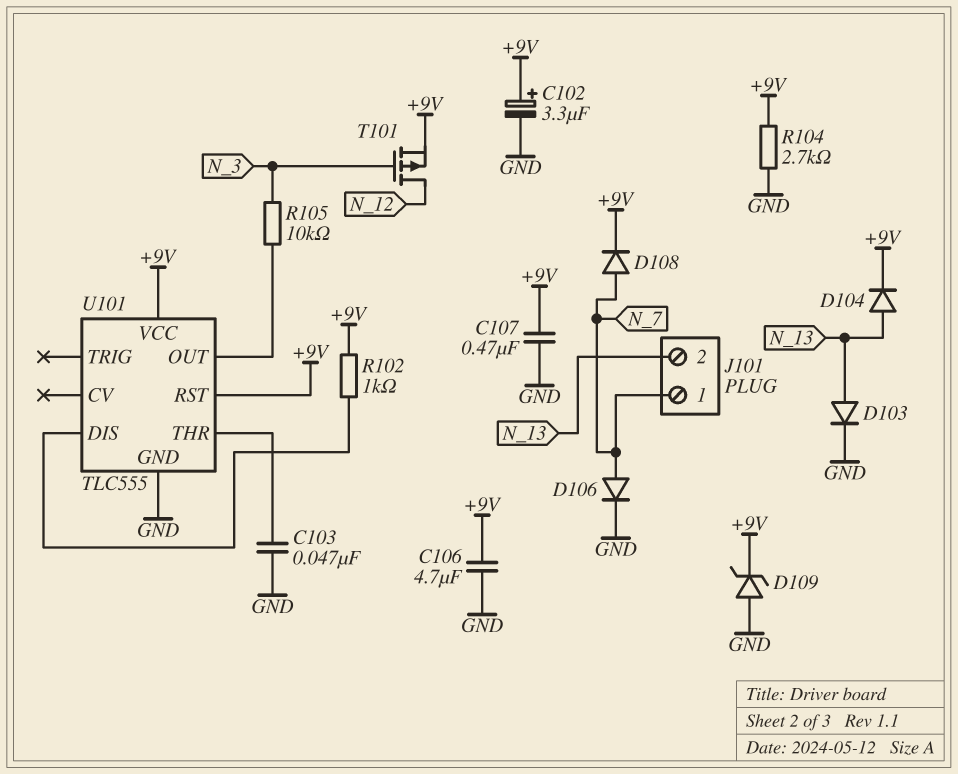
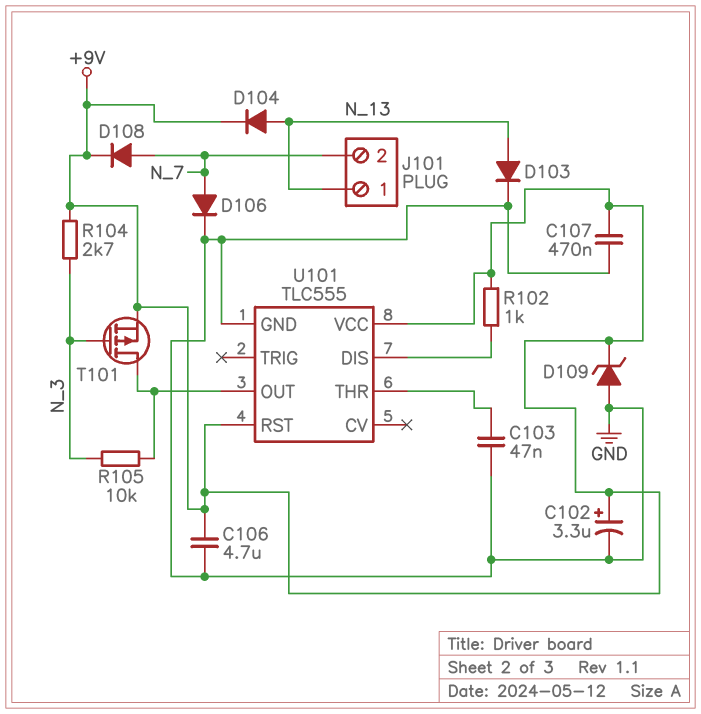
J101 pin 1: N_7 -> N_13
J101 pin 2: N_13 -> N_7
R104: 2.7k (+9V, GND) -> 2.7k (+9V, N_3)
T101: PMOS (G N_3, D N_12, S +9V) -> PMOS (G N_3, D U101/OUT, S +9V)

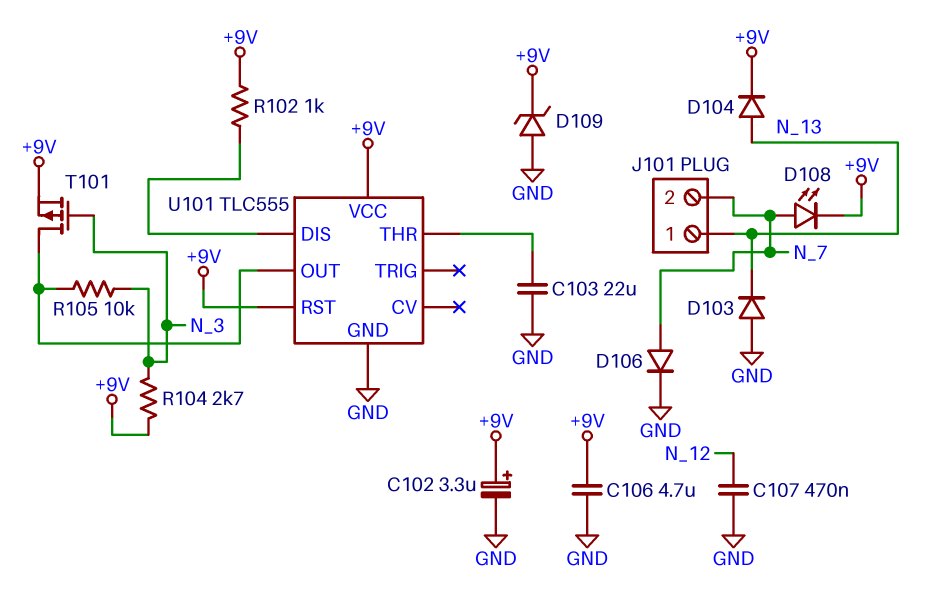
C103: 47nF (GND, U101/THR) -> 22uF (GND, U101/THR)
C107: 470nF (+9V, GND) -> 470nF (GND, N_12)
D103: diode (A N_13, K GND) -> diode (A GND, K N_13)
D108: diode (A N_7, K +9V) -> LED (A N_7, K +9V)

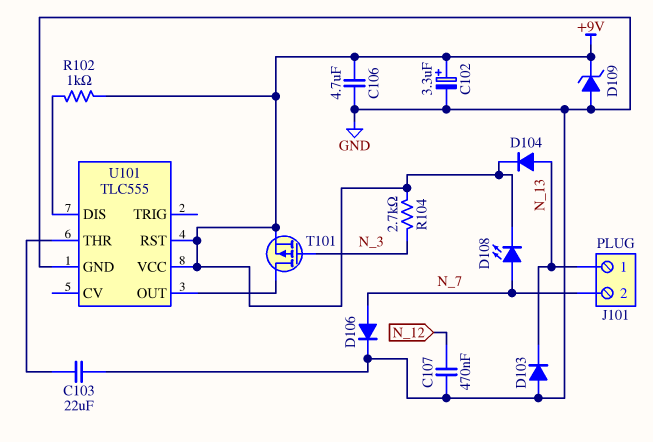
R105: 10k (N_3, U101/OUT) -> none

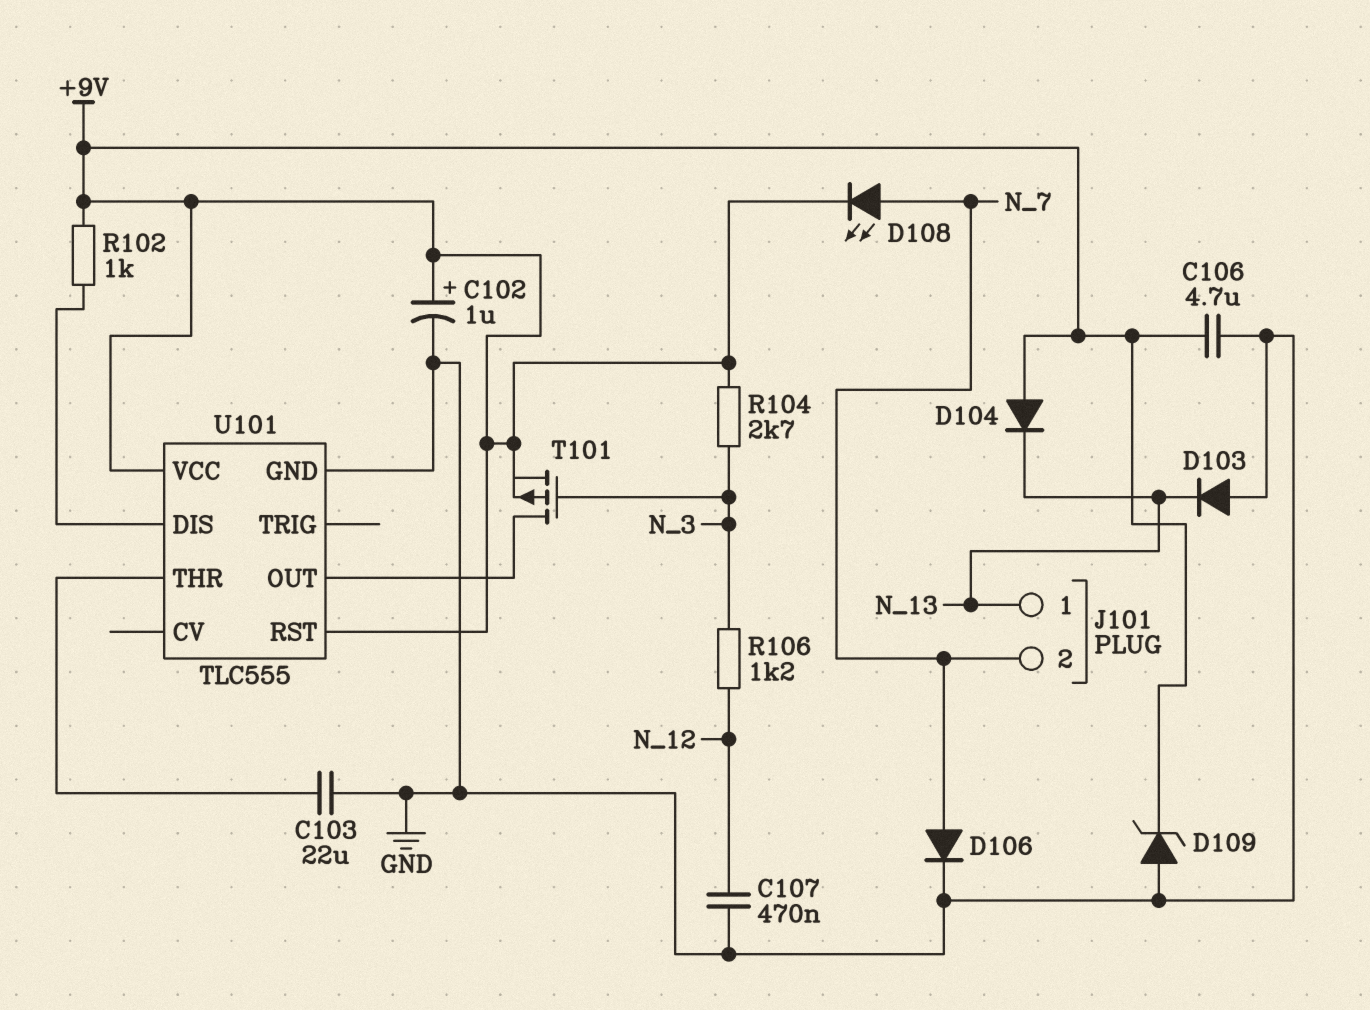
C102: 3.3uF (plus +9V, minus GND) -> 1uF (plus +9V, minus GND)
D104: diode (A N_13, K +9V) -> diode (A +9V, K N_13)
R106: none -> 1.2k (N_3, N_12)

